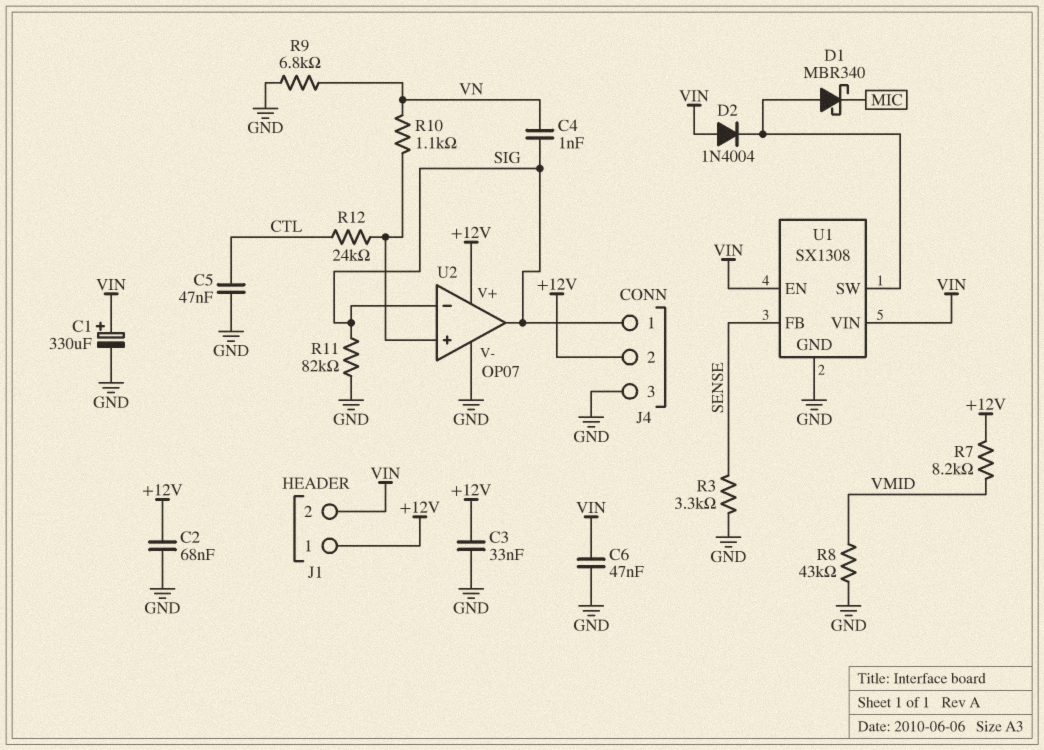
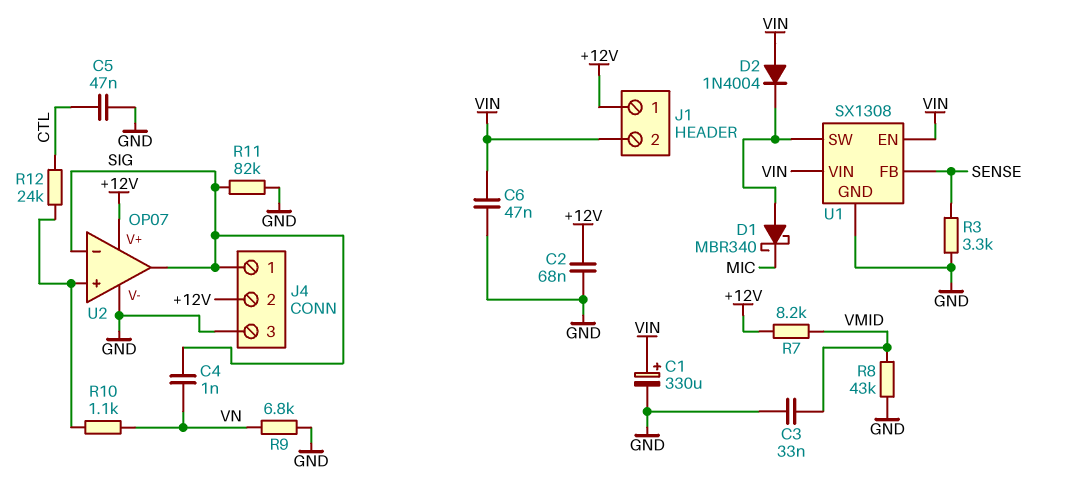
C3: 33nF (+12V, GND) -> 33nF (GND, VMID)

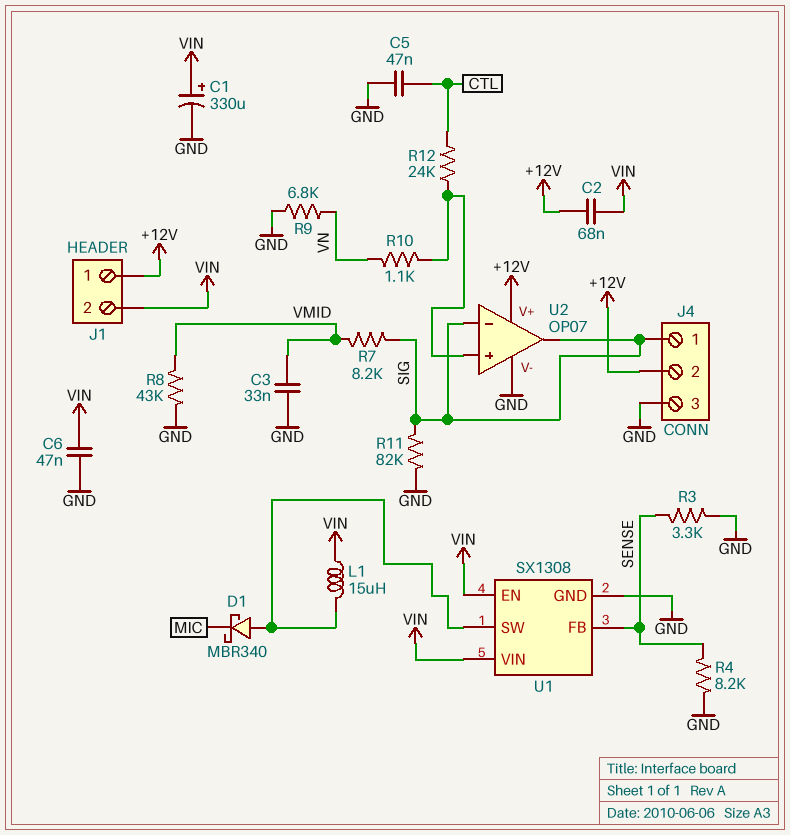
C2: 68nF (+12V, GND) -> 68nF (+12V, VIN)
C4: 1nF (SIG, VN) -> none
D2: diode 1N4004 (A VIN, K U1/SW) -> none
L1: none -> 15uH (U1/SW, VIN)
R4: none -> 8.2k (GND, SENSE)
R7: 8.2k (+12V, VMID) -> 8.2k (SIG, VMID)

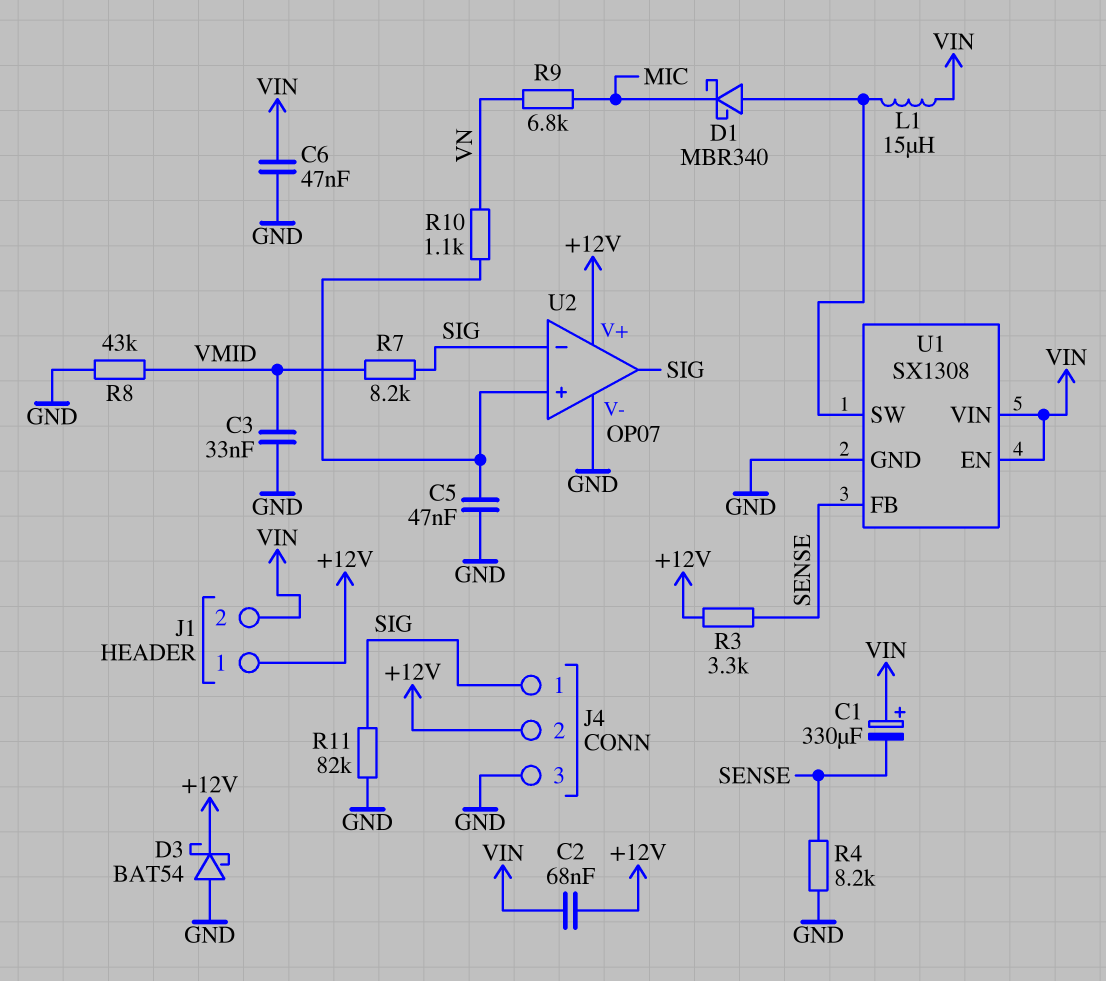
C1: 330uF (plus VIN, minus GND) -> 330uF (plus VIN, minus SENSE)
C5: 47nF (CTL, GND) -> 47nF (GND, U2/in+)
D3: none -> schottky BAT54 (A GND, K +12V)
R3: 3.3k (GND, SENSE) -> 3.3k (+12V, SENSE)
R9: 6.8k (GND, VN) -> 6.8k (MIC, VN)
R12: 24k (CTL, U2/in+) -> none

